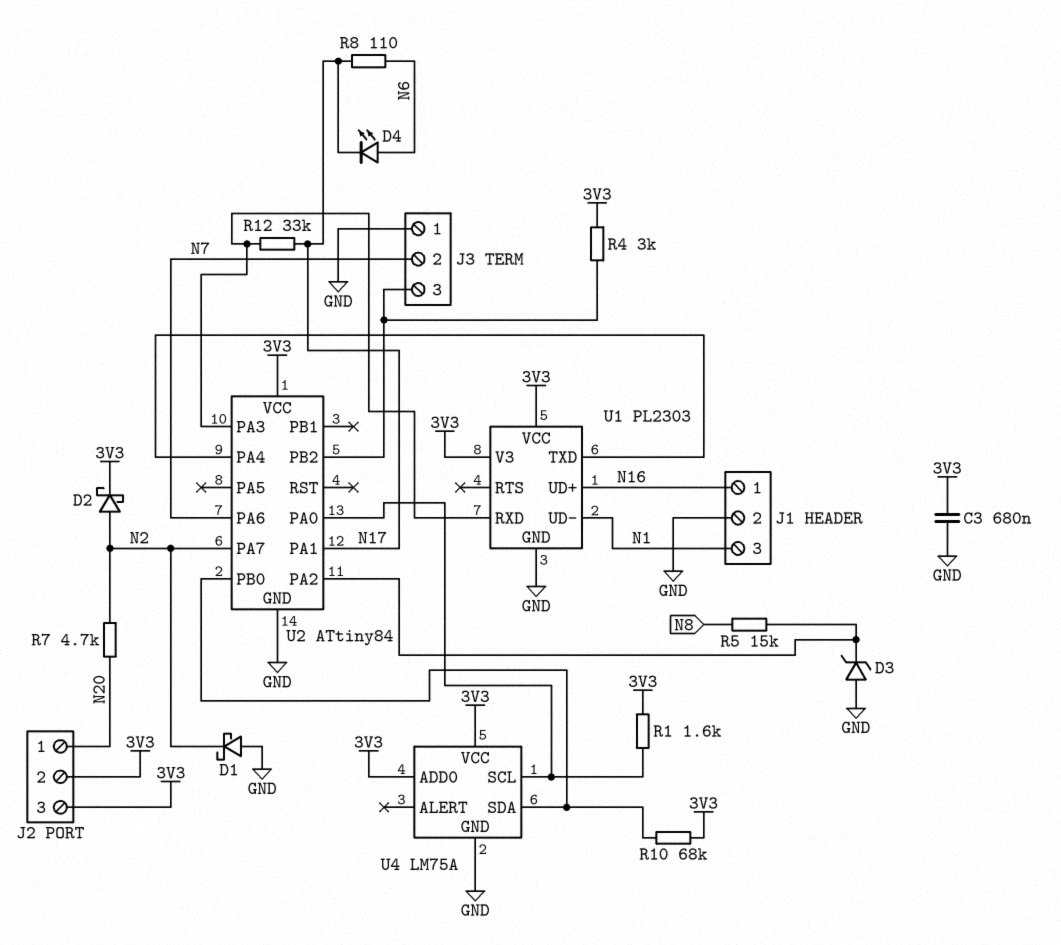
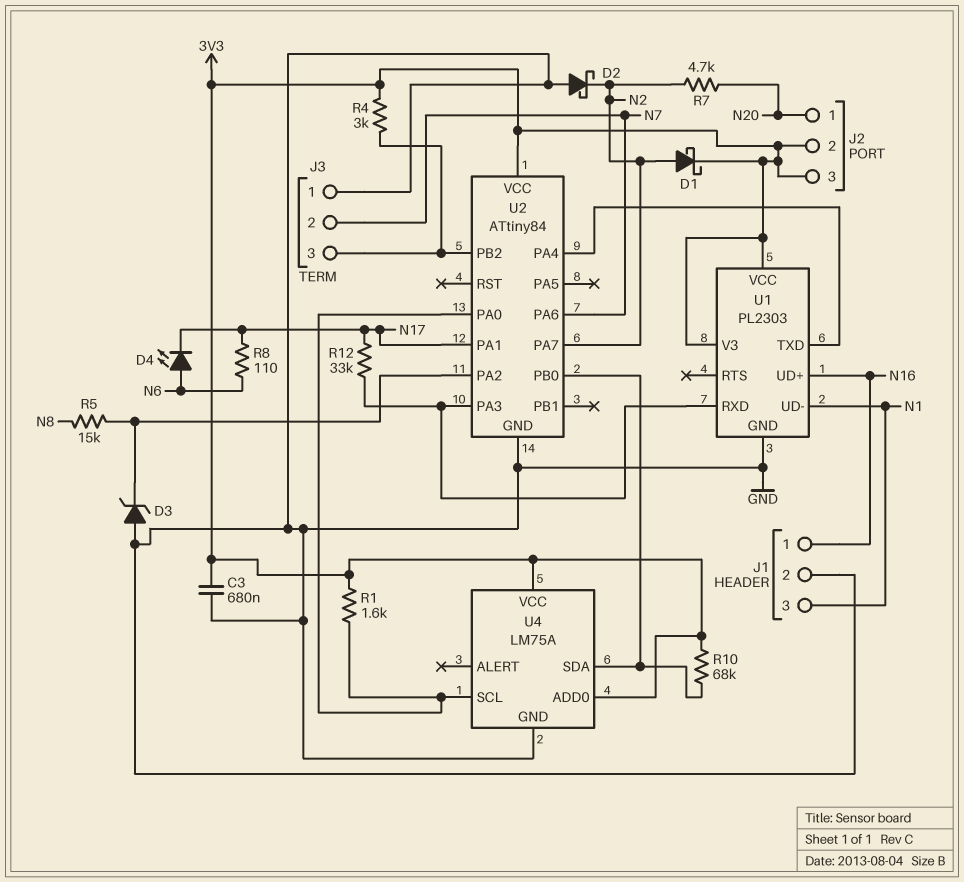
D1: schottky (A GND, K N2) -> schottky (A N2, K 3V3)
D2: schottky (A N2, K 3V3) -> schottky (A GND, K N2)

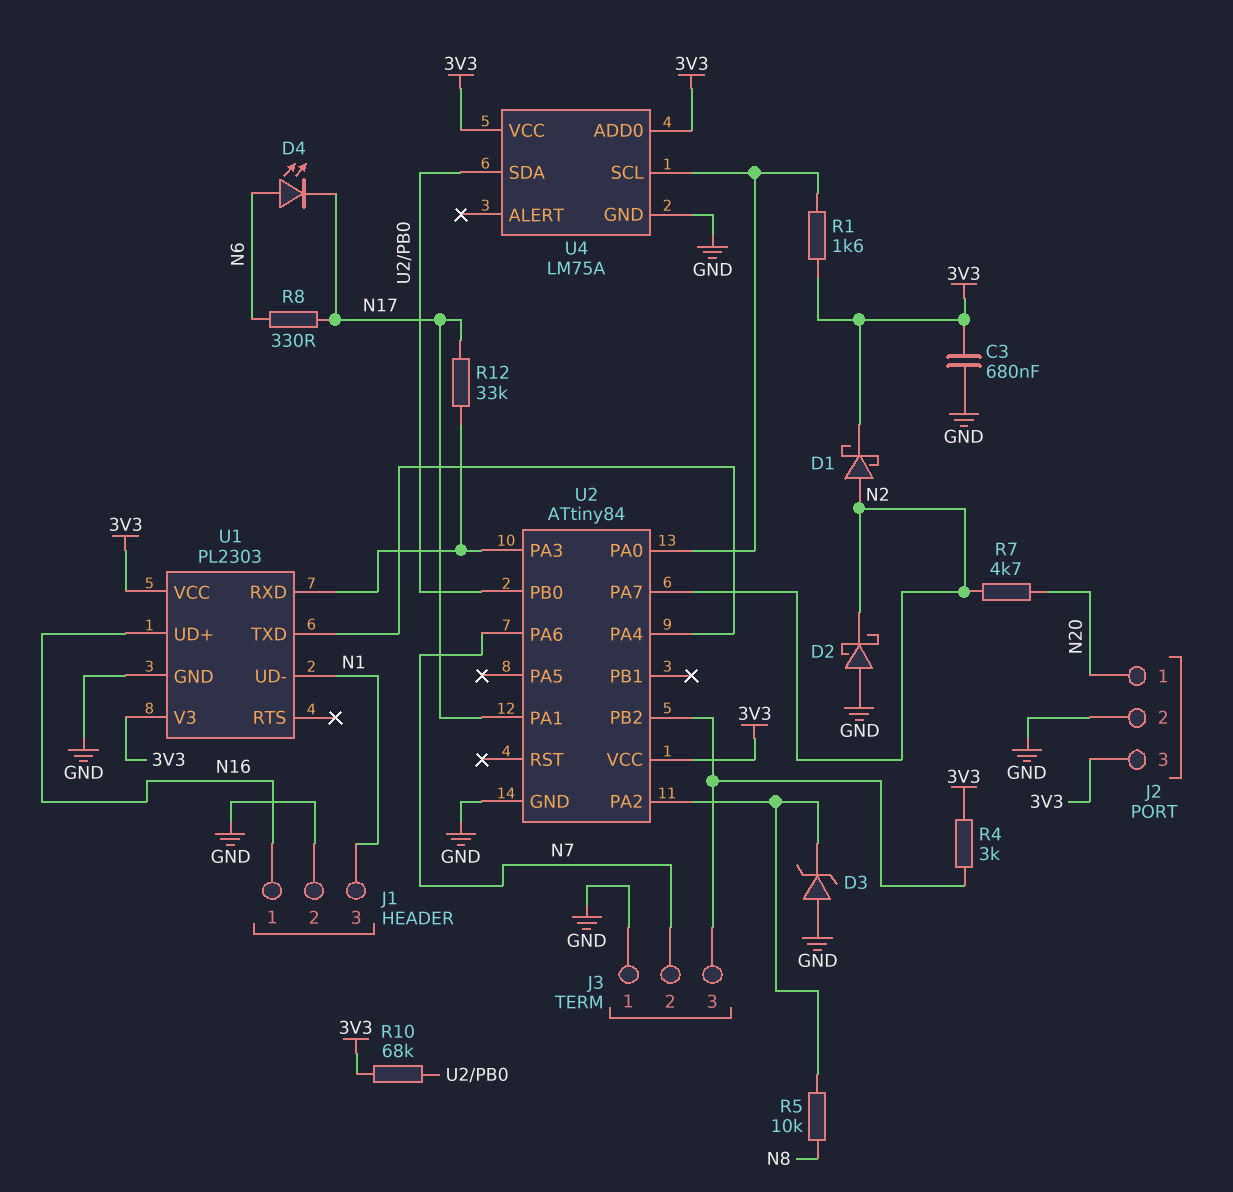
J2 pin 2: 3V3 -> GND
R5: 15k (N8, U2/PA2) -> 10k (N8, U2/PA2)
R8: 110 (N6, N17) -> 330 (N6, N17)

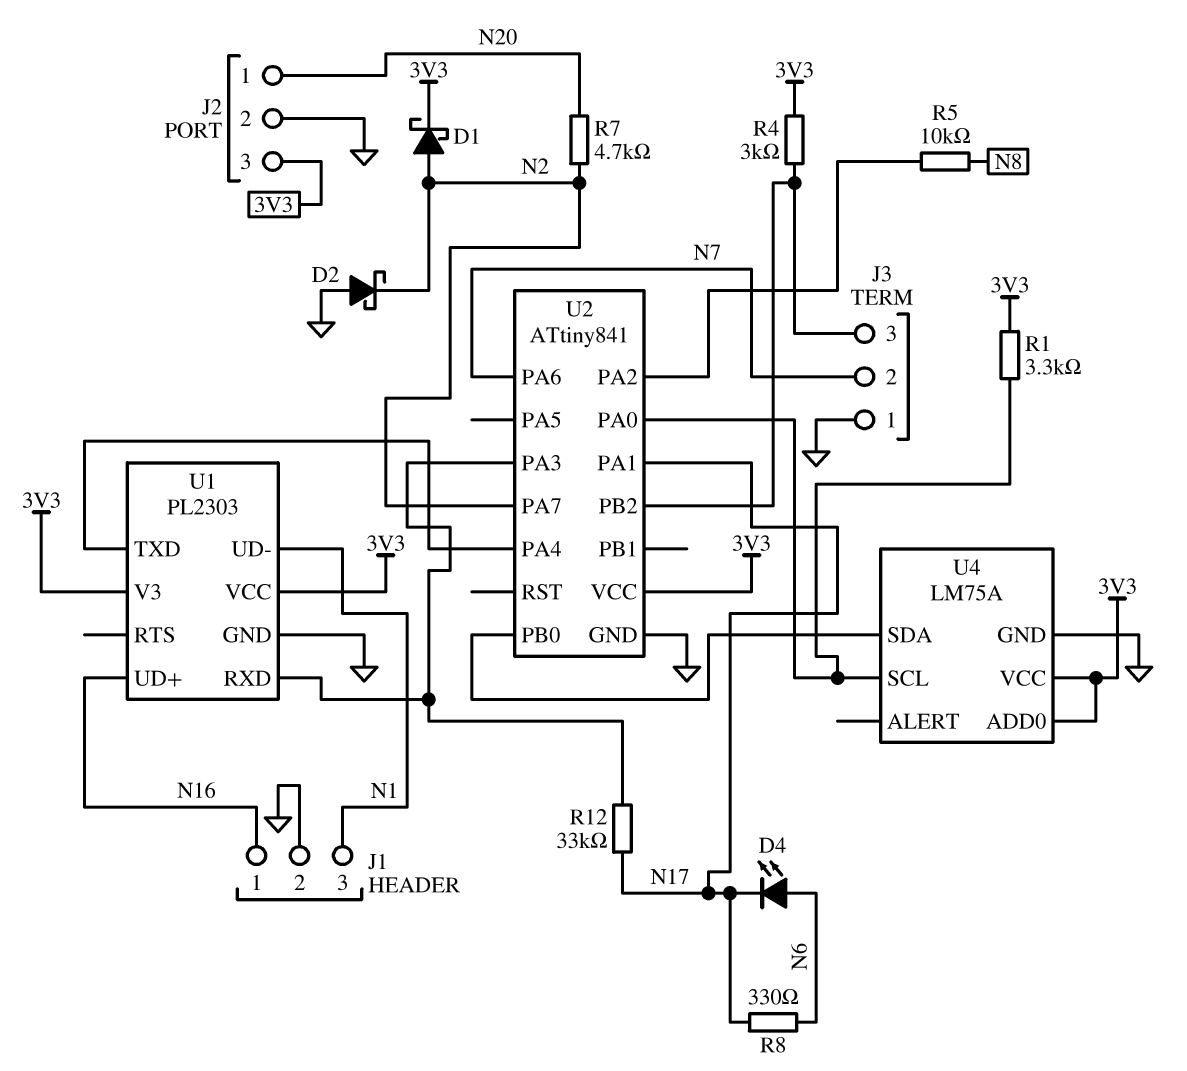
C3: 680nF (3V3, GND) -> none
D3: zener (A GND, K U2/PA2) -> none
R1: 1.6k (3V3, U2/PA0) -> 3.3k (3V3, U2/PA0)
R10: 68k (3V3, U2/PB0) -> none
U2: ATtiny84 -> ATtiny841

